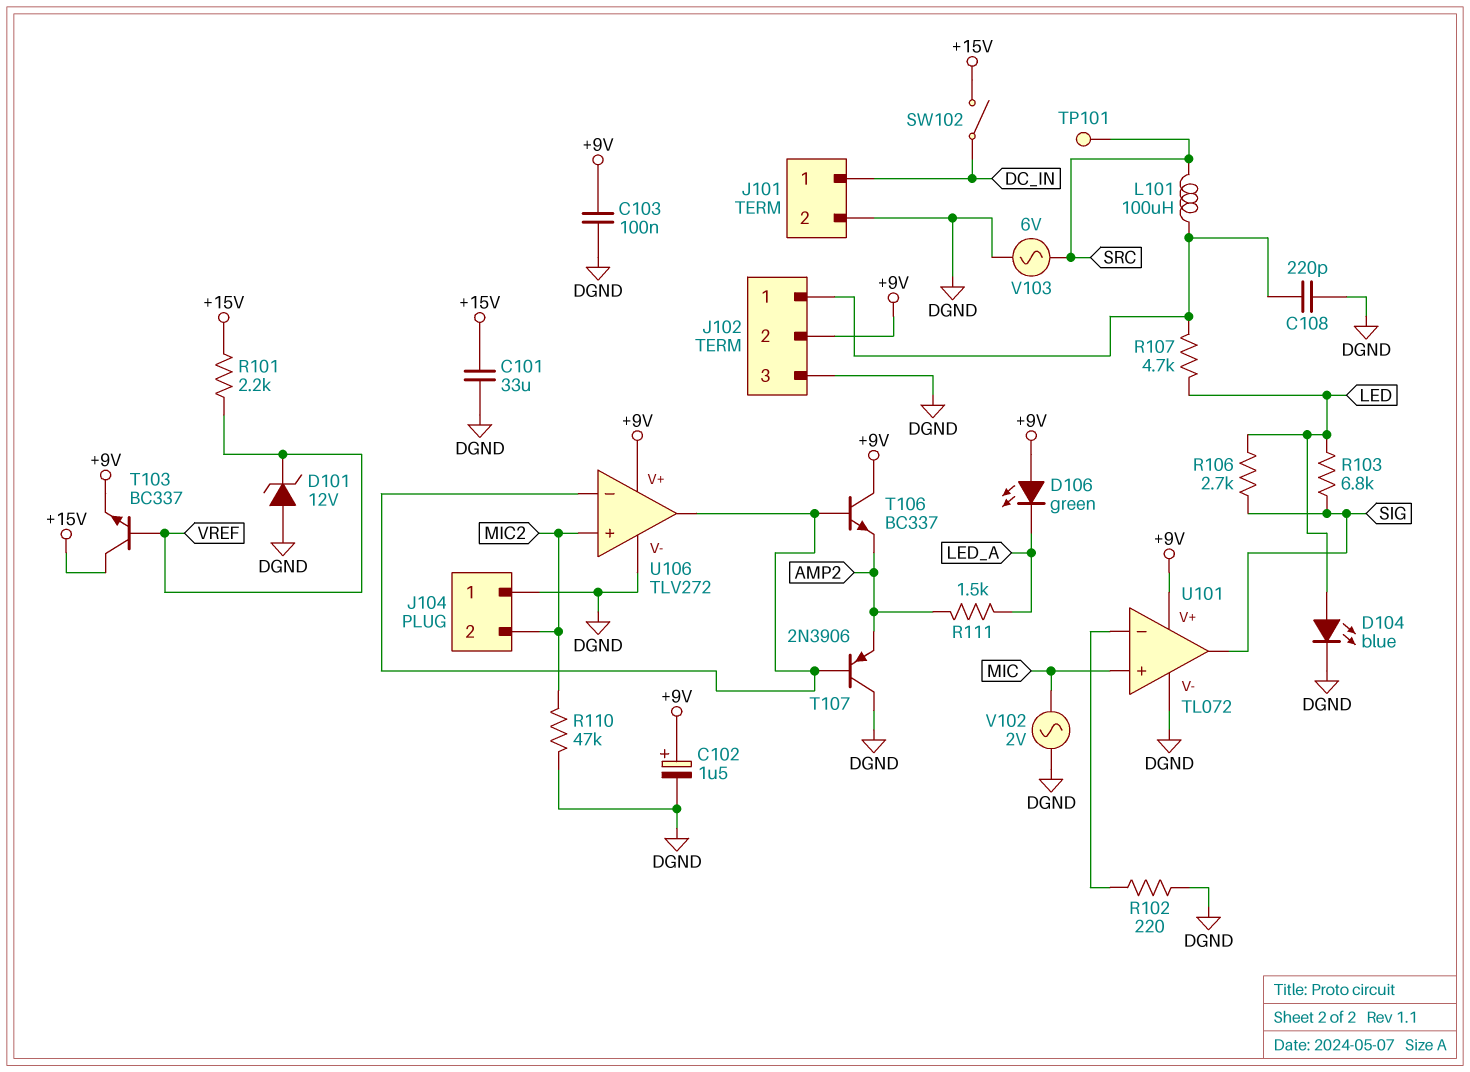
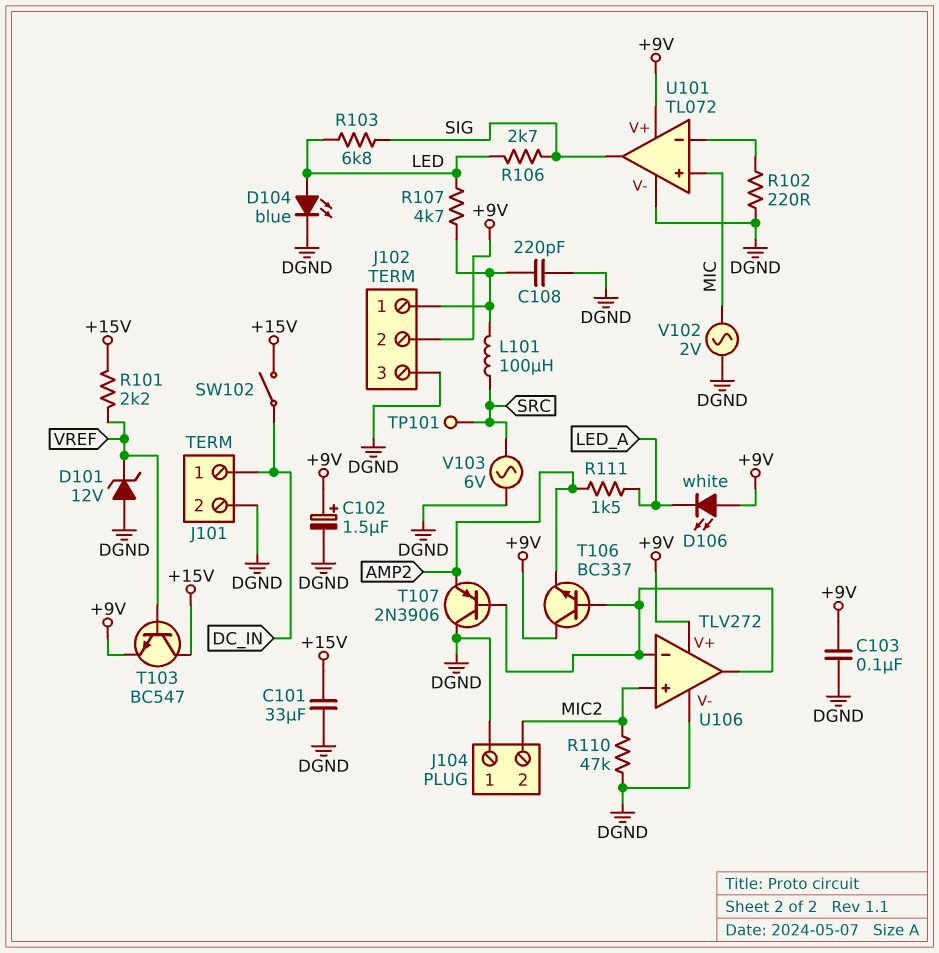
D106: LED green (A +9V, K LED_A) -> LED white (A +9V, K LED_A)
T103: NPN BC337 (B VREF, C +15V, E +9V) -> NPN BC547 (B VREF, C +15V, E +9V)

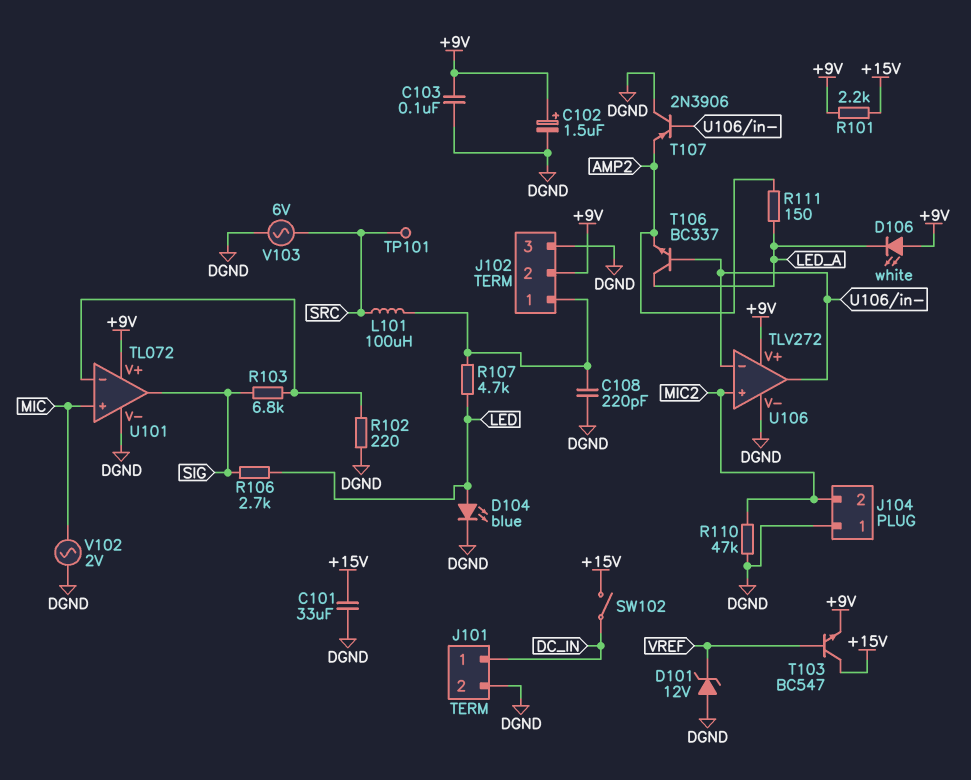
R101: 2.2k (+15V, VREF) -> 2.2k (+9V, +15V)
R103: 6.8k (LED, SIG) -> 6.8k (SIG, U101/in-)
R111: 1.5k (AMP2, LED_A) -> 150 (AMP2, LED_A)
T106: NPN BC337 (B U106/in-, C +9V, E AMP2) -> NPN BC337 (B U106/in-, C LED_A, E AMP2)

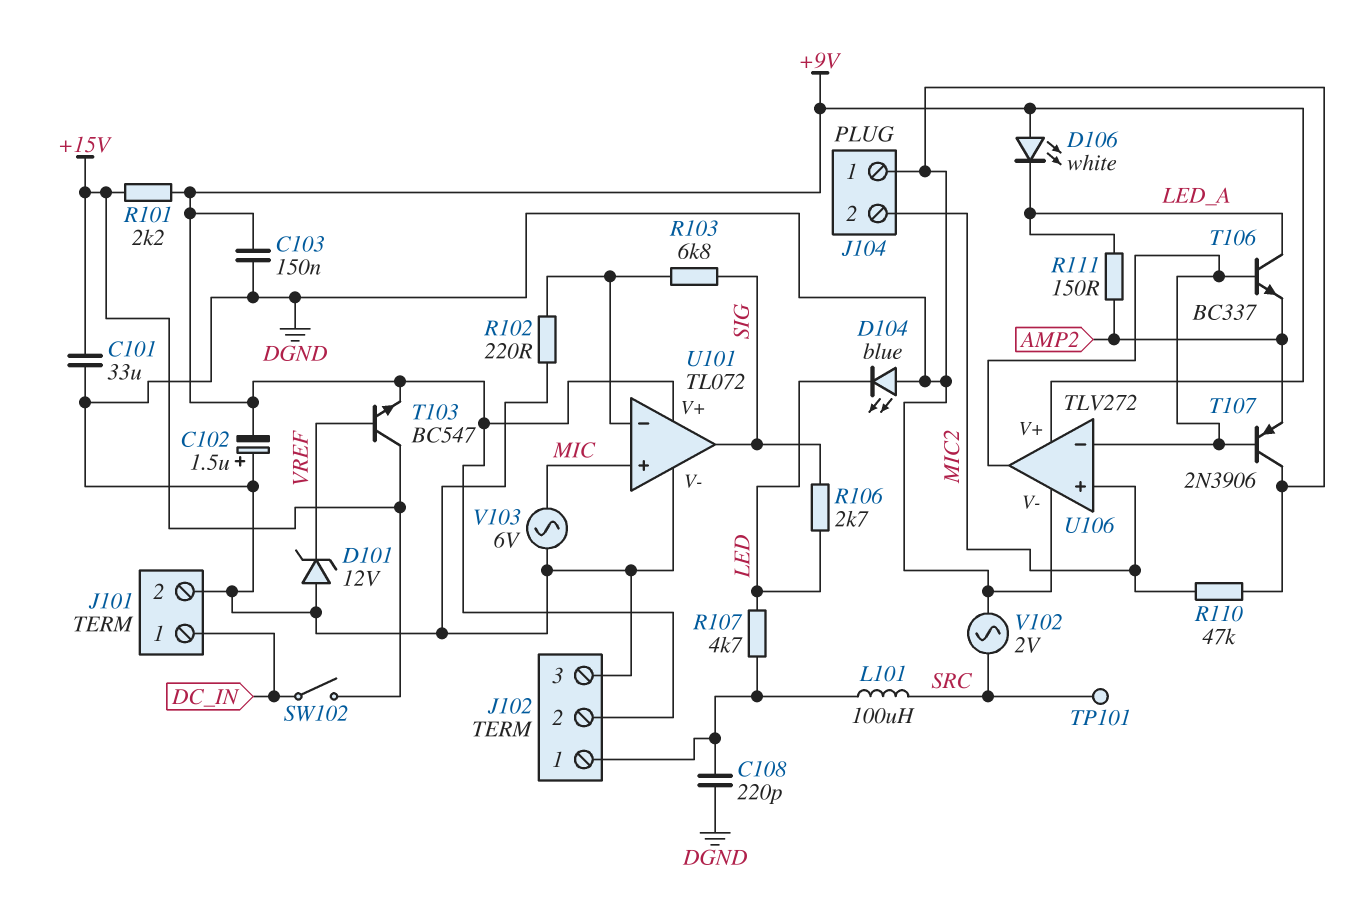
C102: 1.5uF (plus +9V, minus DGND) -> 1.5uF (plus DGND, minus +9V)
C103: 100nF (+9V, DGND) -> 150nF (+9V, DGND)
D104: LED blue (A LED, K DGND) -> LED blue (A DGND, K LED)
V102: AC 2V (DGND, MIC) -> AC 2V (DGND, SRC)
V103: AC 6V (DGND, SRC) -> AC 6V (DGND, MIC)

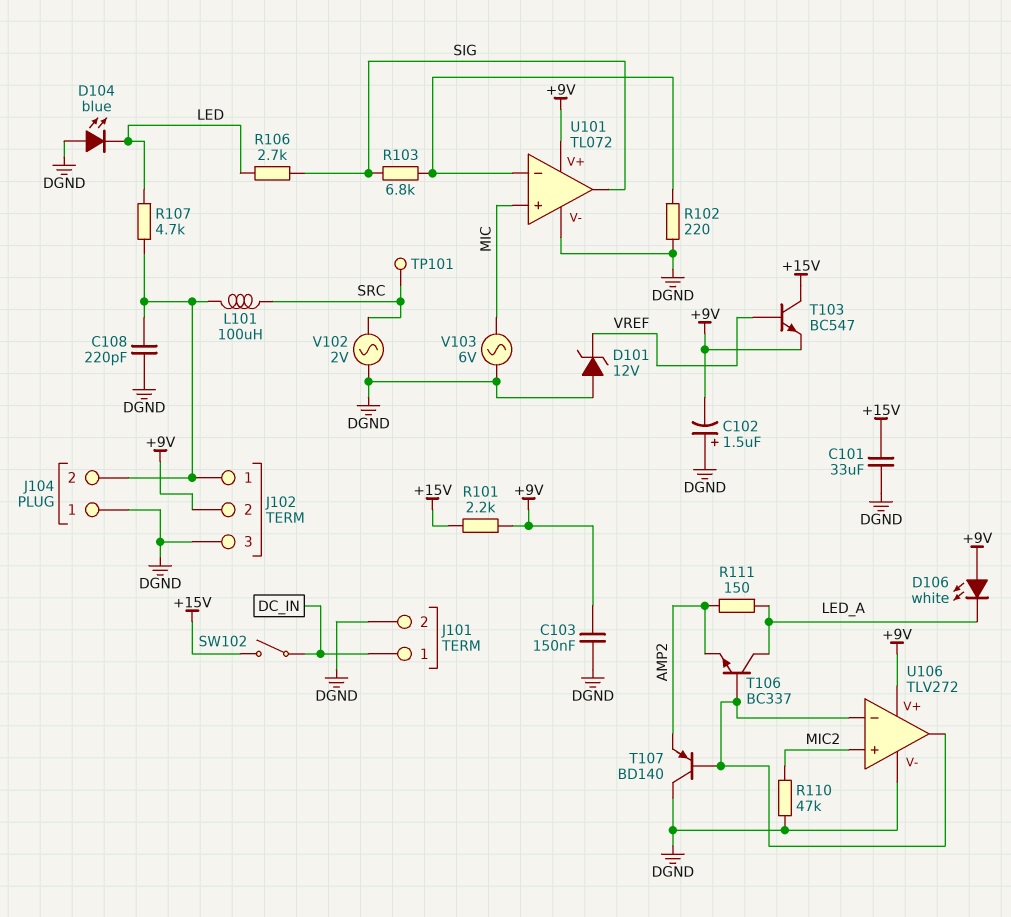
J104 pin 2: MIC2 -> J102/1
T107: PNP 2N3906 (B U106/in-, C DGND, E AMP2) -> PNP BD140 (B U106/in-, C DGND, E AMP2)

